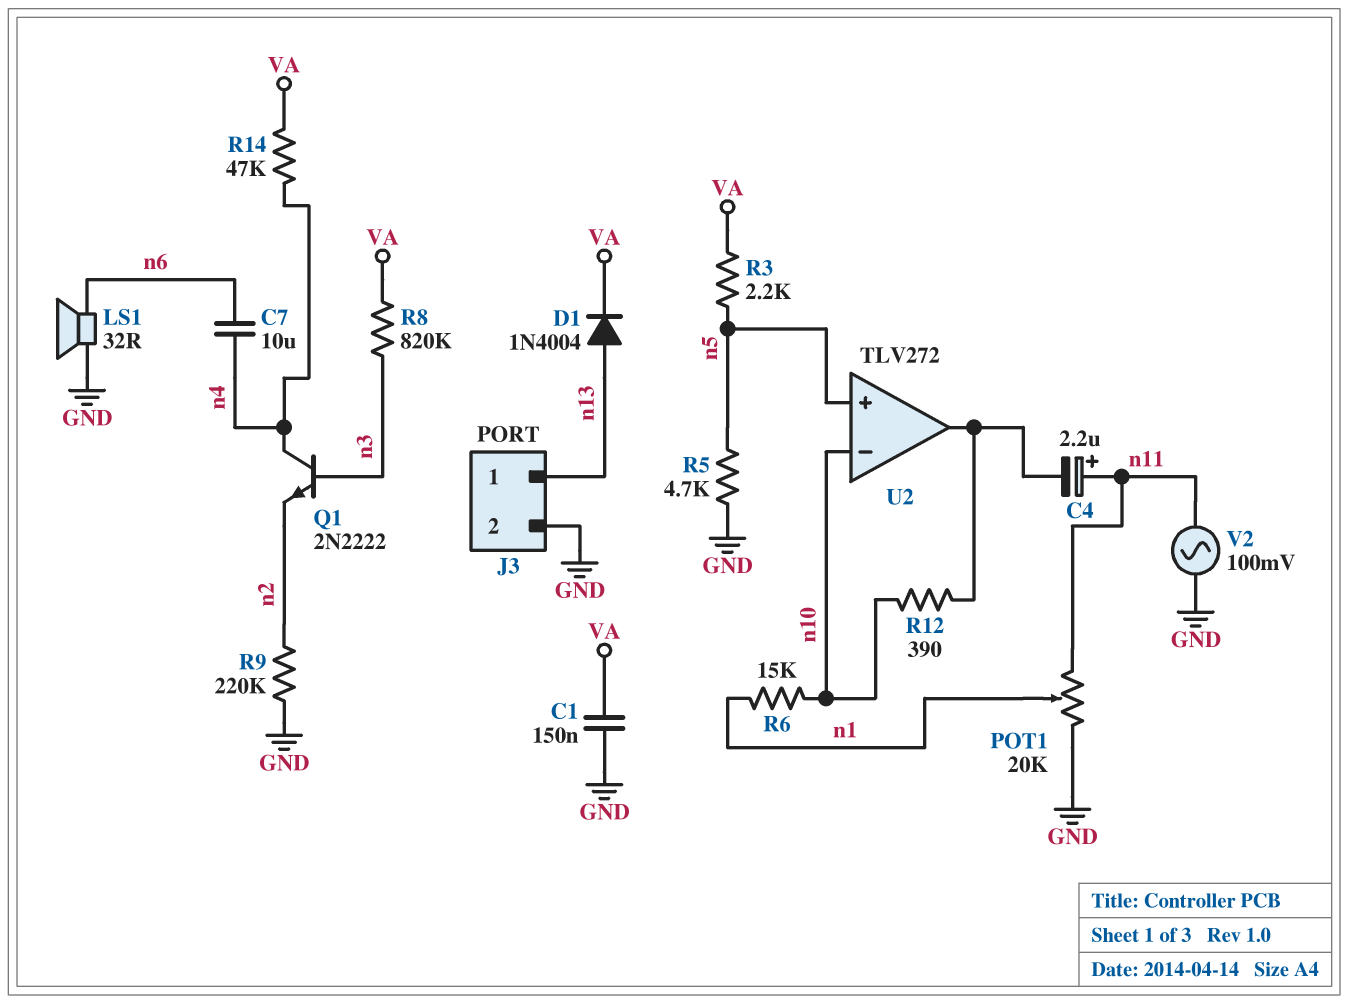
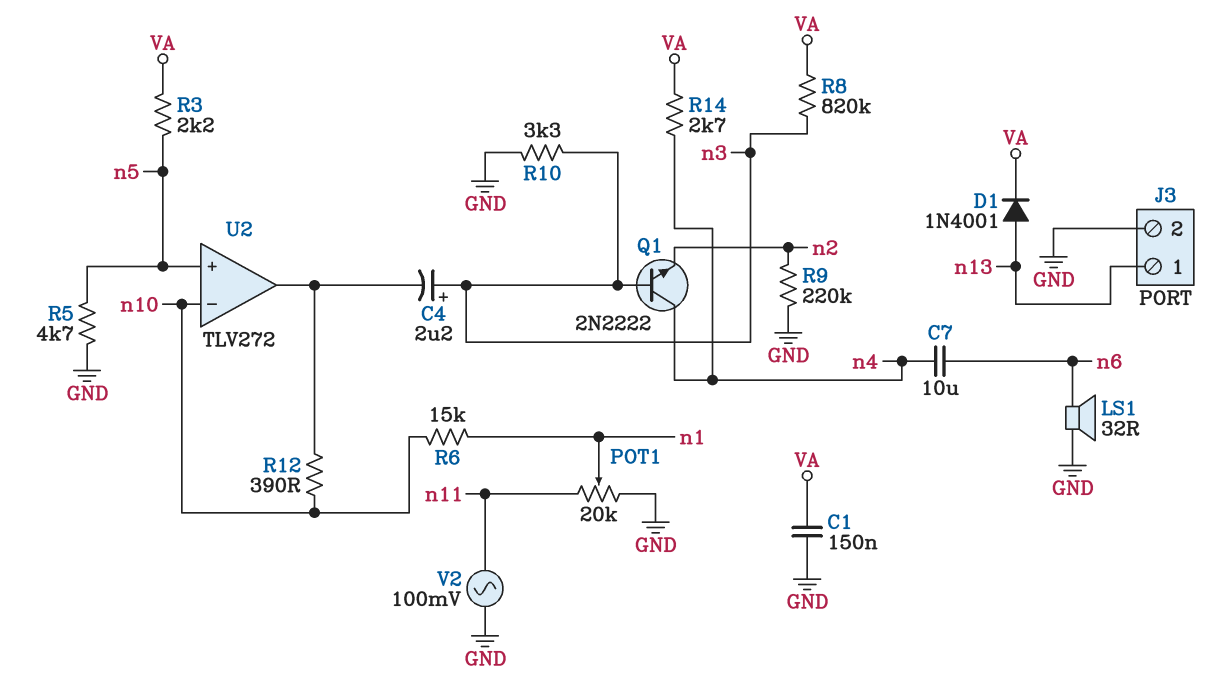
C4: 2.2uF (plus n11, minus U2/out) -> 2.2uF (plus n3, minus U2/out)
D1: diode 1N4004 (A n13, K VA) -> diode 1N4001 (A n13, K VA)
R10: none -> 3.3k (GND, n3)
R14: 47k (VA, n4) -> 2.7k (VA, n4)

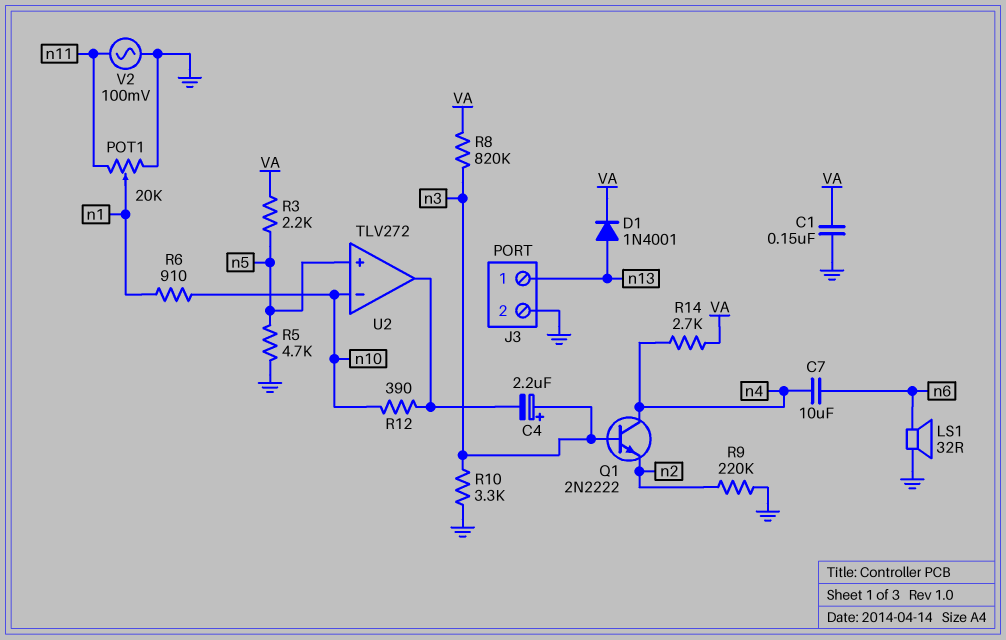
R6: 15k (n1, n10) -> 910 (n1, n10)

